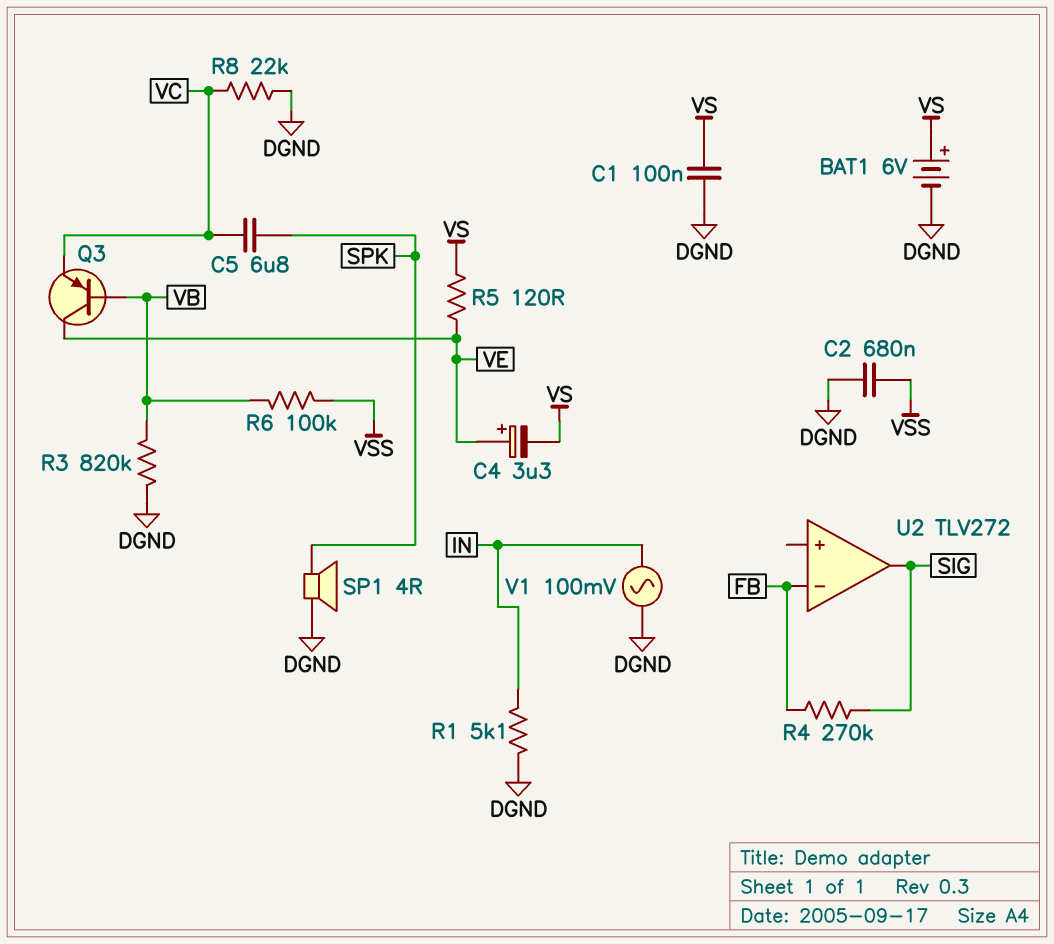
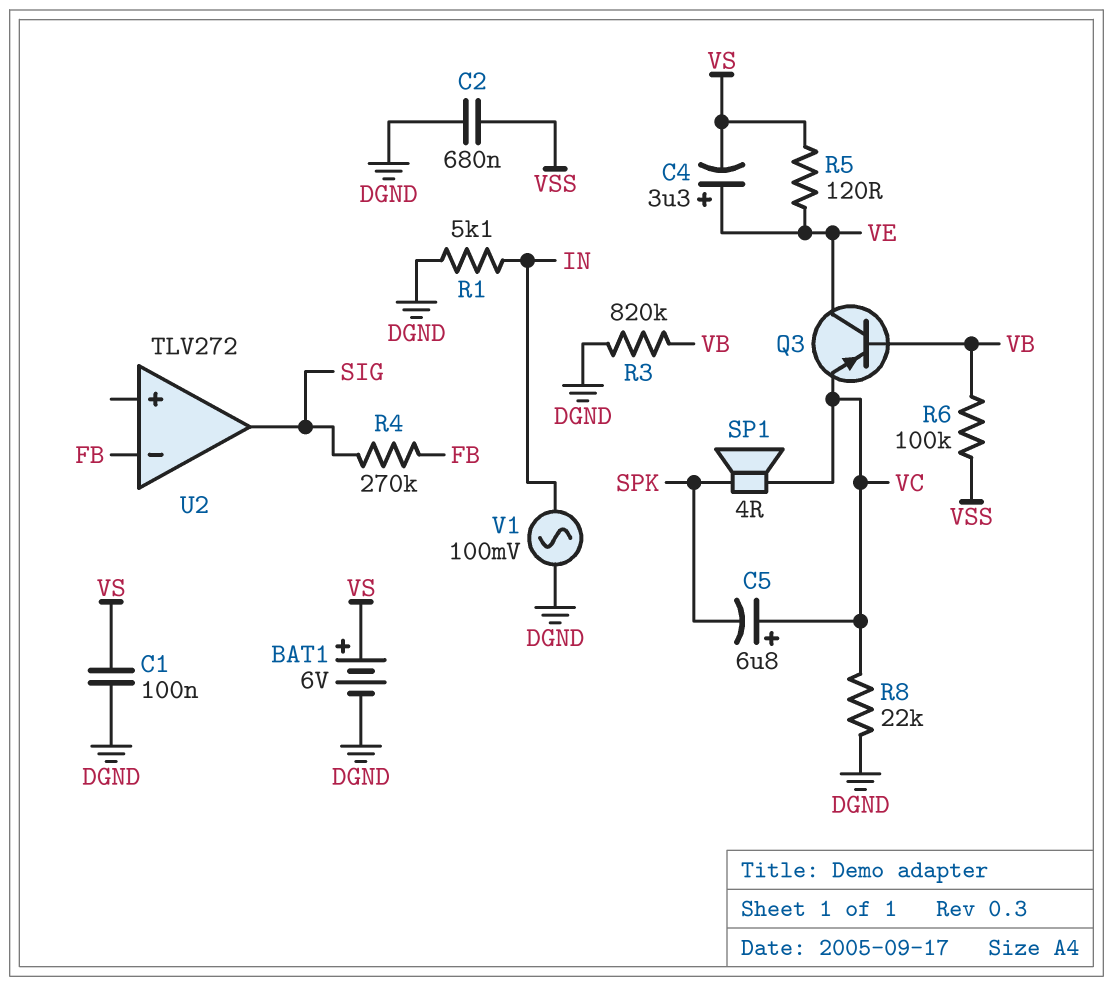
C5: 6.8uF (SPK, VC) -> 6.8uF (plus VC, minus SPK)
SP1: speaker 4R (DGND, SPK) -> speaker 4R (SPK, VC)

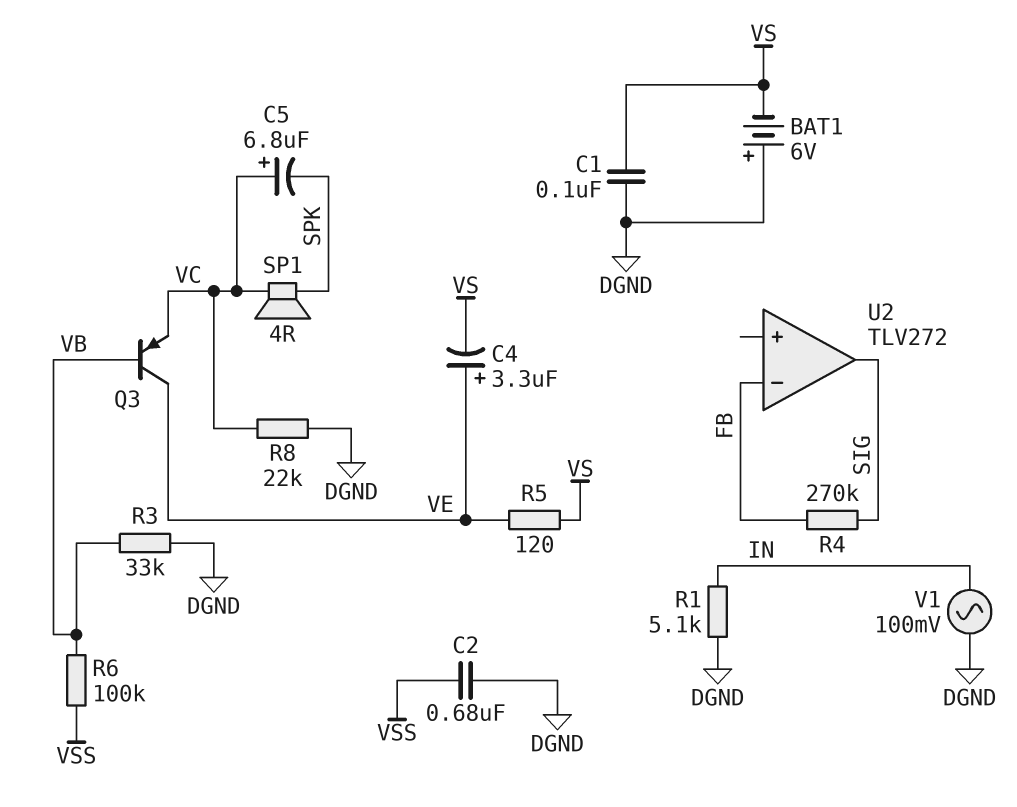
BAT1: 6V (plus VS, minus DGND) -> 6V (plus DGND, minus VS)
R3: 820k (DGND, VB) -> 33k (DGND, VB)

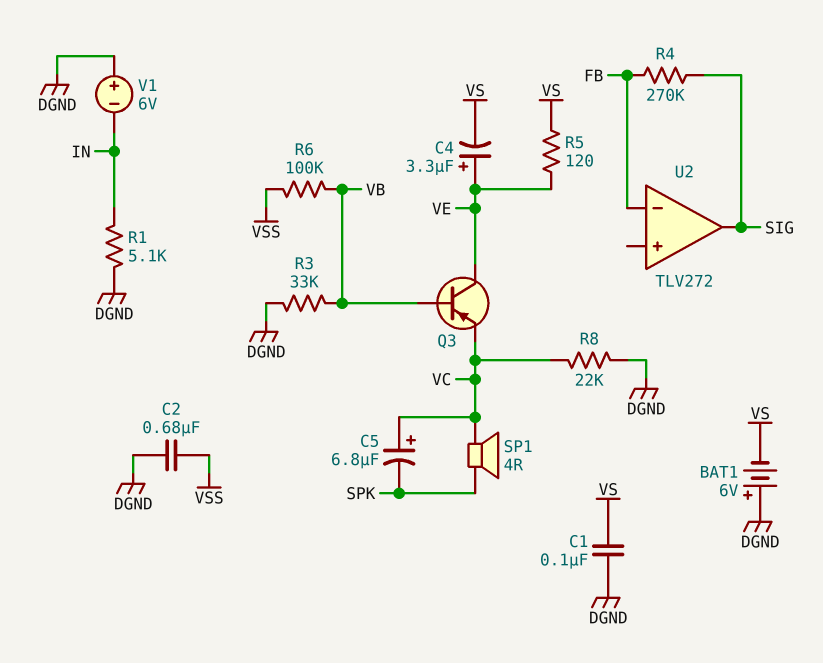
V1: AC 100mV (DGND, IN) -> 6V (plus DGND, minus IN)

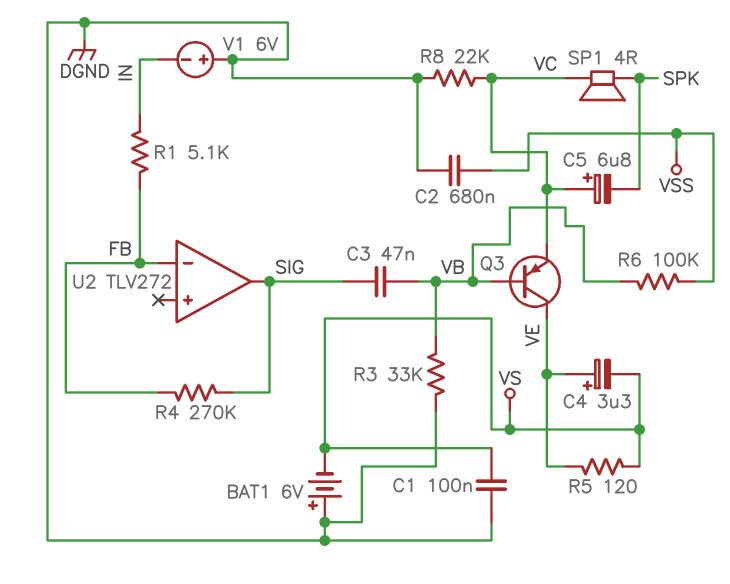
C3: none -> 47nF (SIG, VB)
R1: 5.1k (DGND, IN) -> 5.1k (FB, IN)

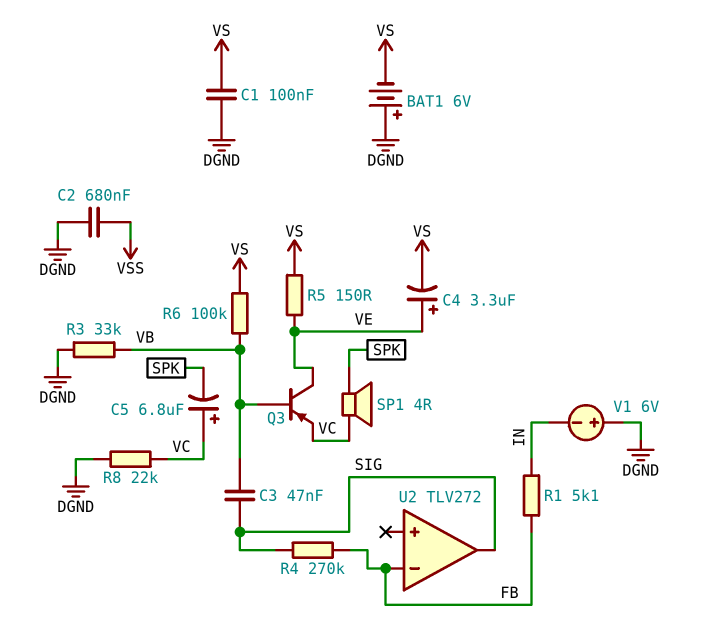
R5: 120 (VE, VS) -> 150 (VE, VS)
R6: 100k (VB, VSS) -> 100k (VB, VS)

